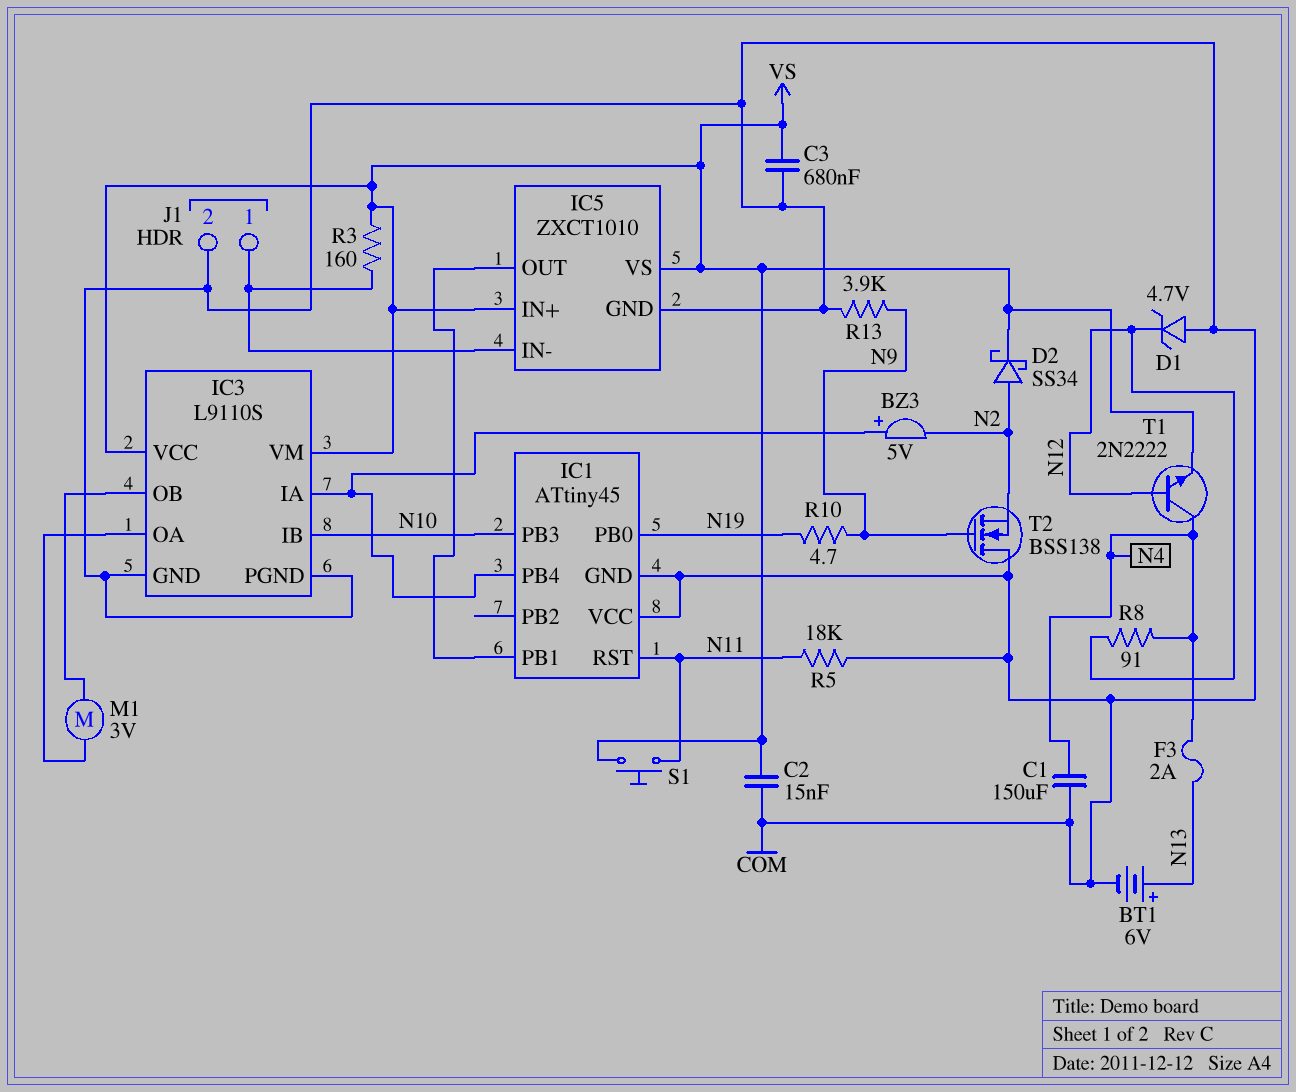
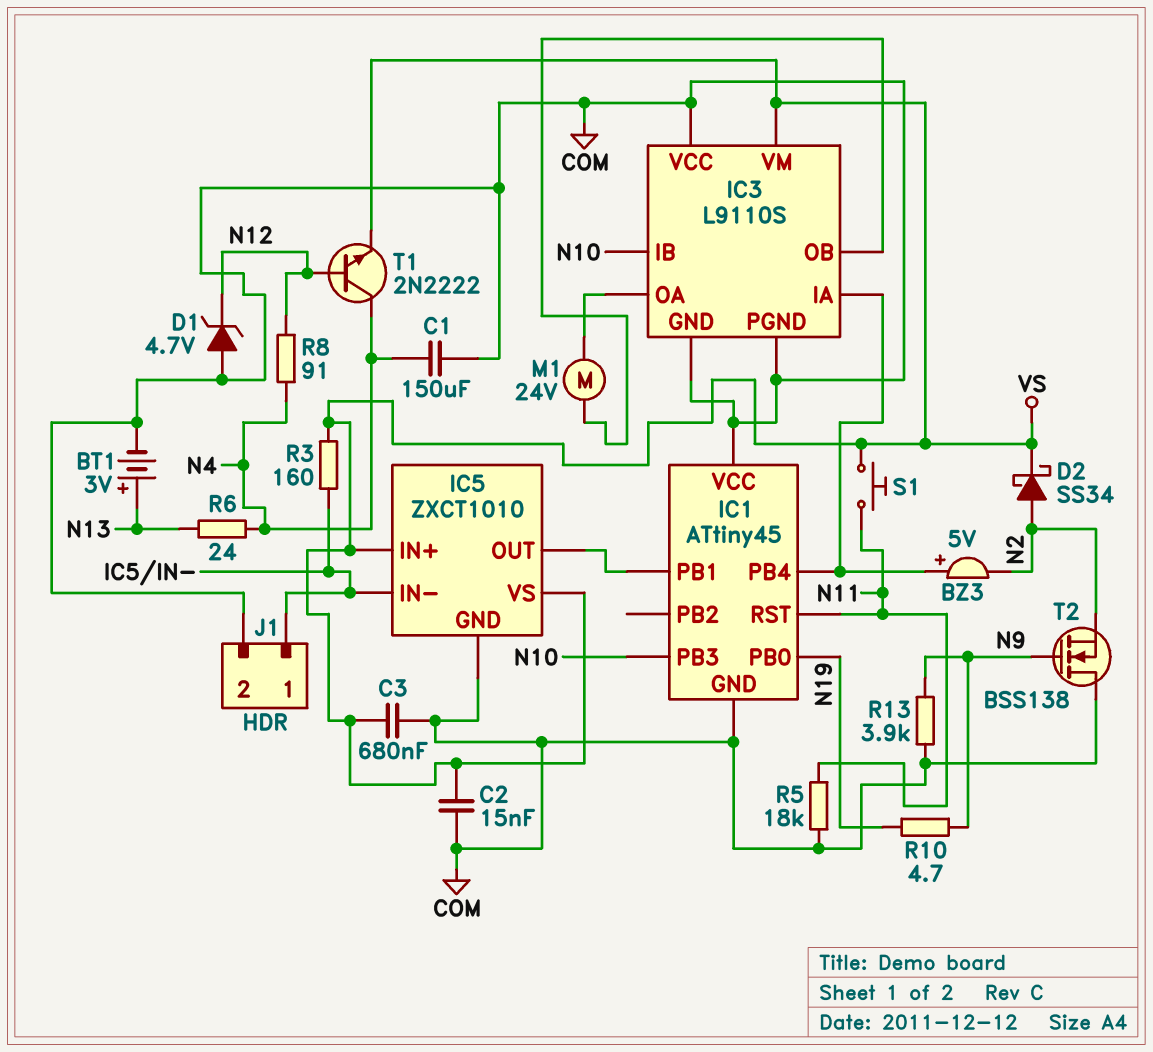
BT1: 6V (plus N13, minus COM) -> 3V (plus N13, minus COM)
F3: 2A (N4, N13) -> none
IC3 pin VCC: VS -> COM
M1: motor 3V (IC3/OA, IC3/OB) -> motor 24V (IC3/OA, IC3/OB)
R6: none -> 24 (N4, N13)

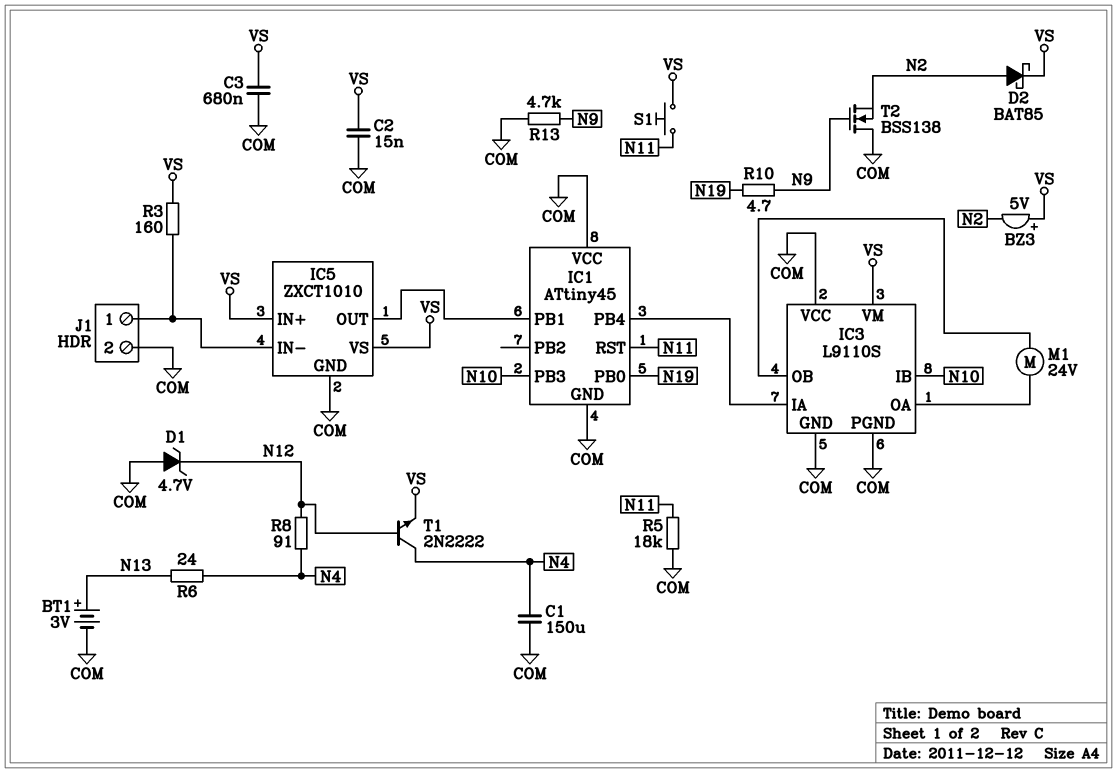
BZ3: buzzer 5V (plus IC1/PB4, minus N2) -> buzzer 5V (plus VS, minus N2)
D2: schottky SS34 (A N2, K VS) -> schottky BAT85 (A N2, K VS)
R13: 3.9k (COM, N9) -> 4.7k (COM, N9)

